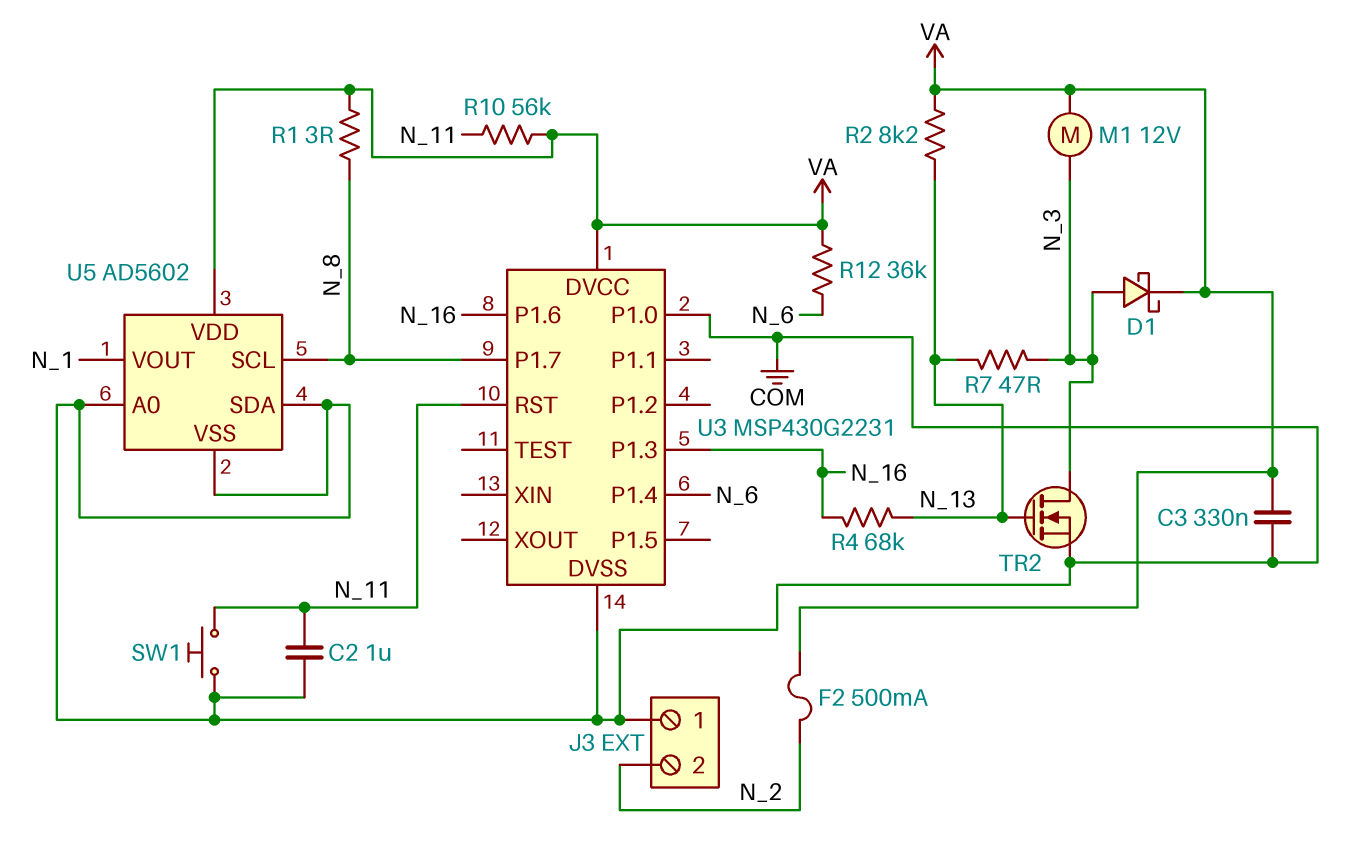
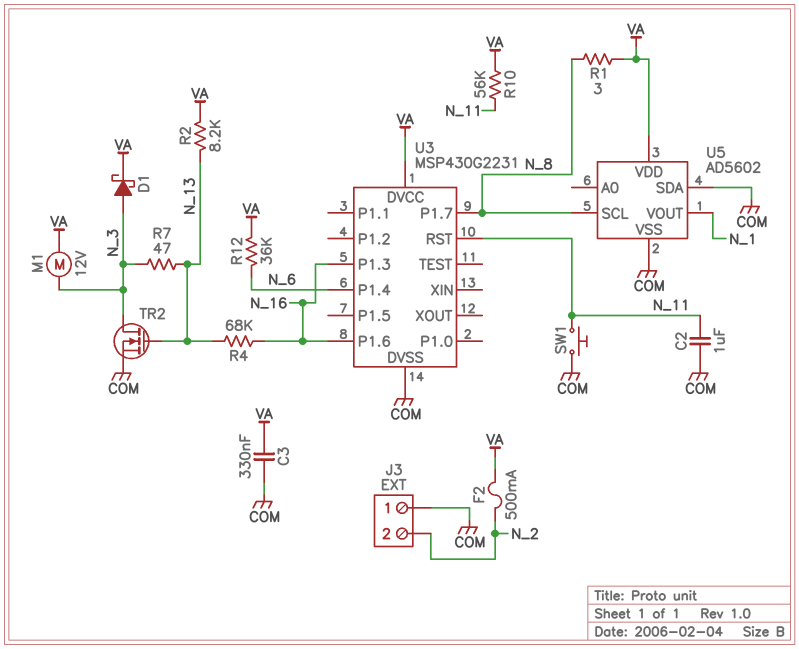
U3 pin P1.0: COM -> none
U5 pin A0: COM -> none

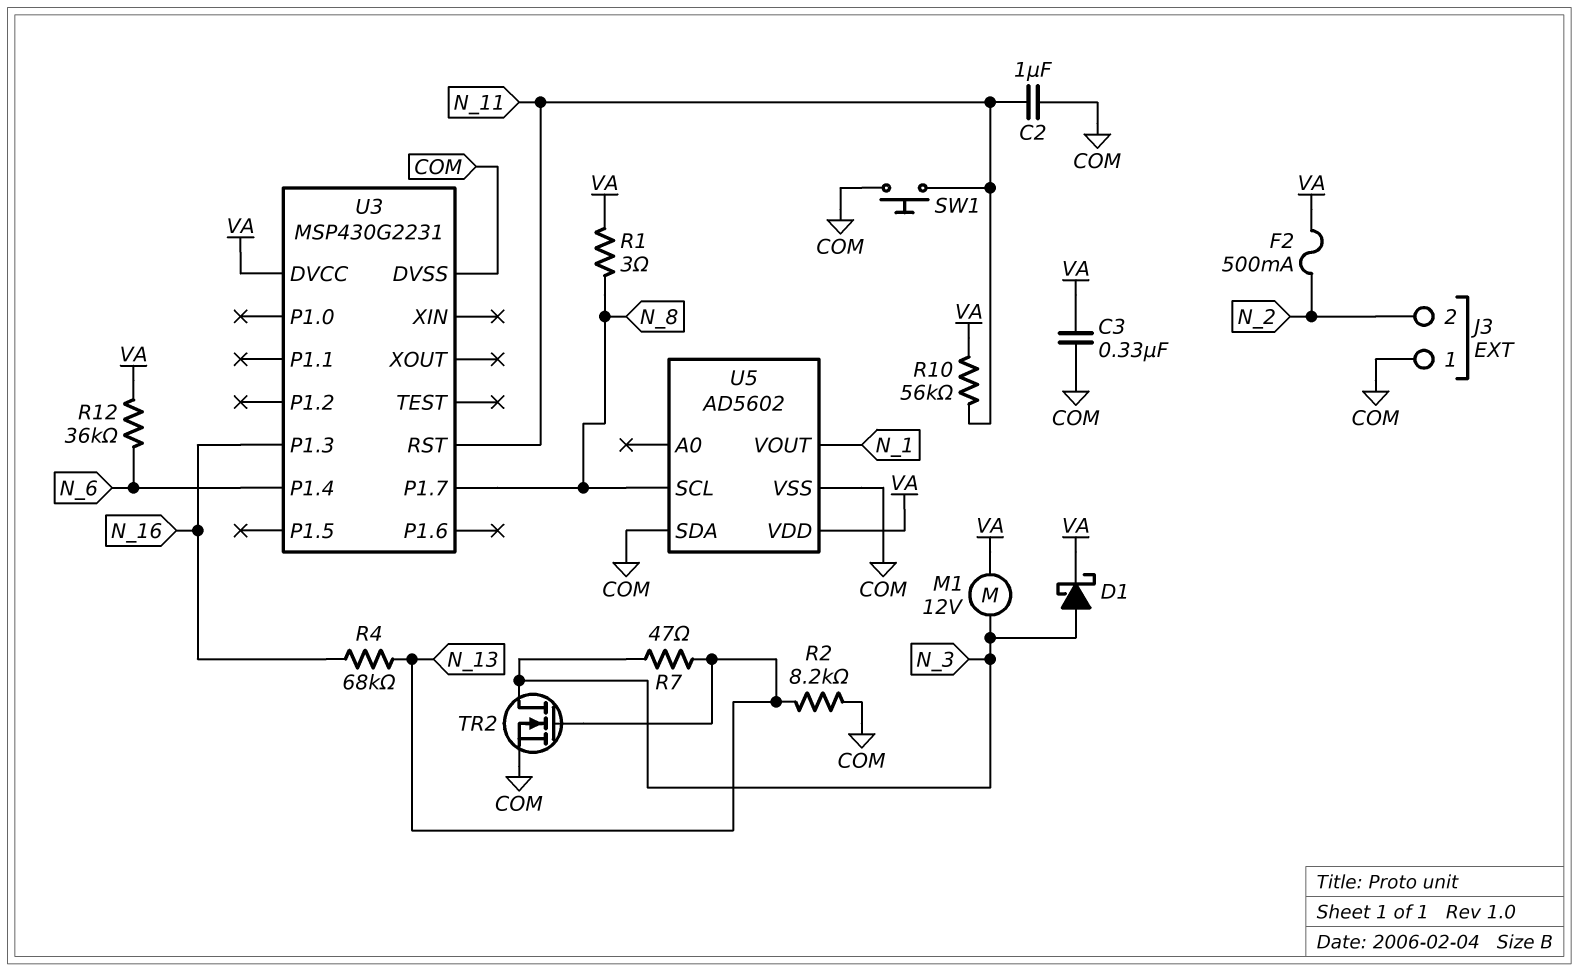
R2: 8.2k (N_13, VA) -> 8.2k (COM, N_13)
U3 pin P1.6: N_16 -> none

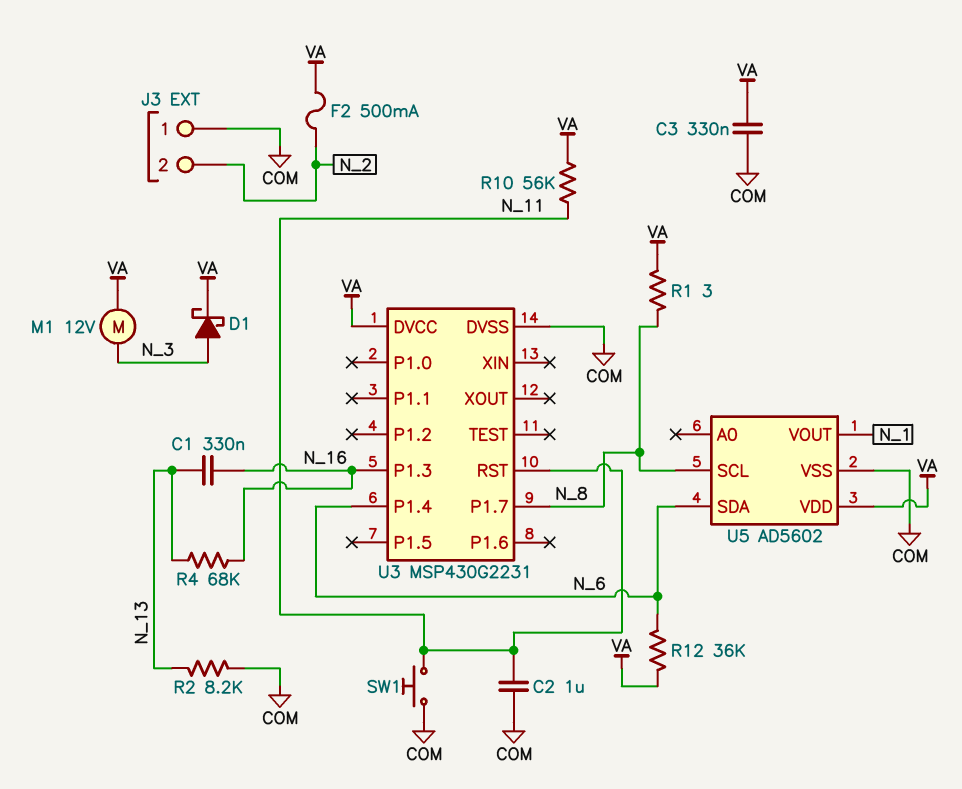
C1: none -> 330nF (N_13, N_16)
R7: 47 (N_3, N_13) -> none
TR2: NMOS (G N_13, D N_3, S COM) -> none
U5 pin SDA: COM -> N_6

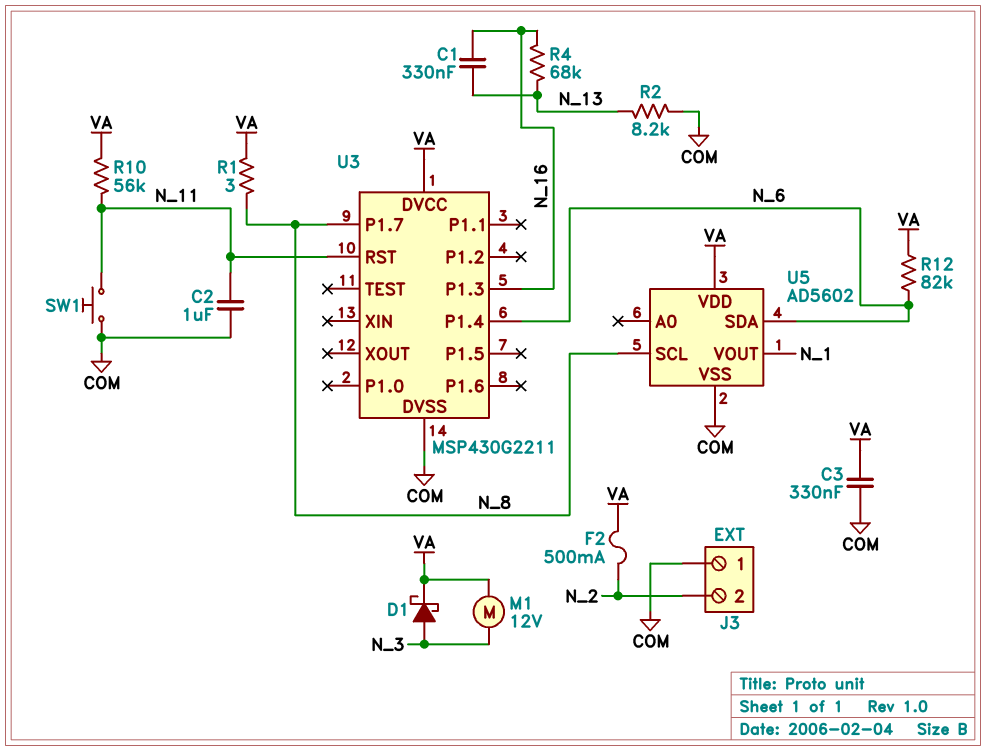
R12: 36k (N_6, VA) -> 82k (N_6, VA)
U3: MSP430G2231 -> MSP430G2211

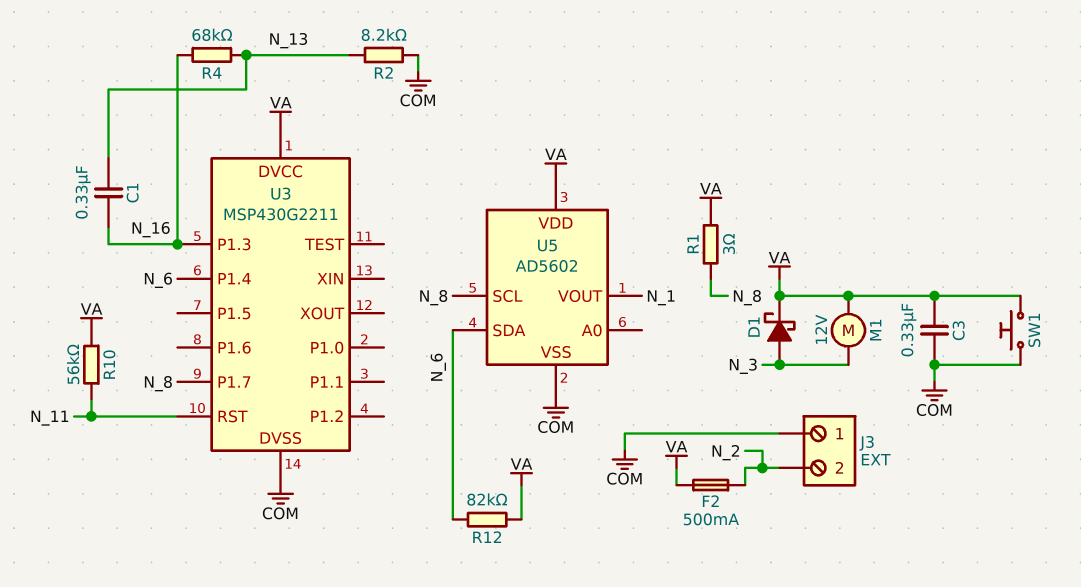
C2: 1uF (COM, N_11) -> none
SW1: button (COM, N_11) -> button (COM, VA)

